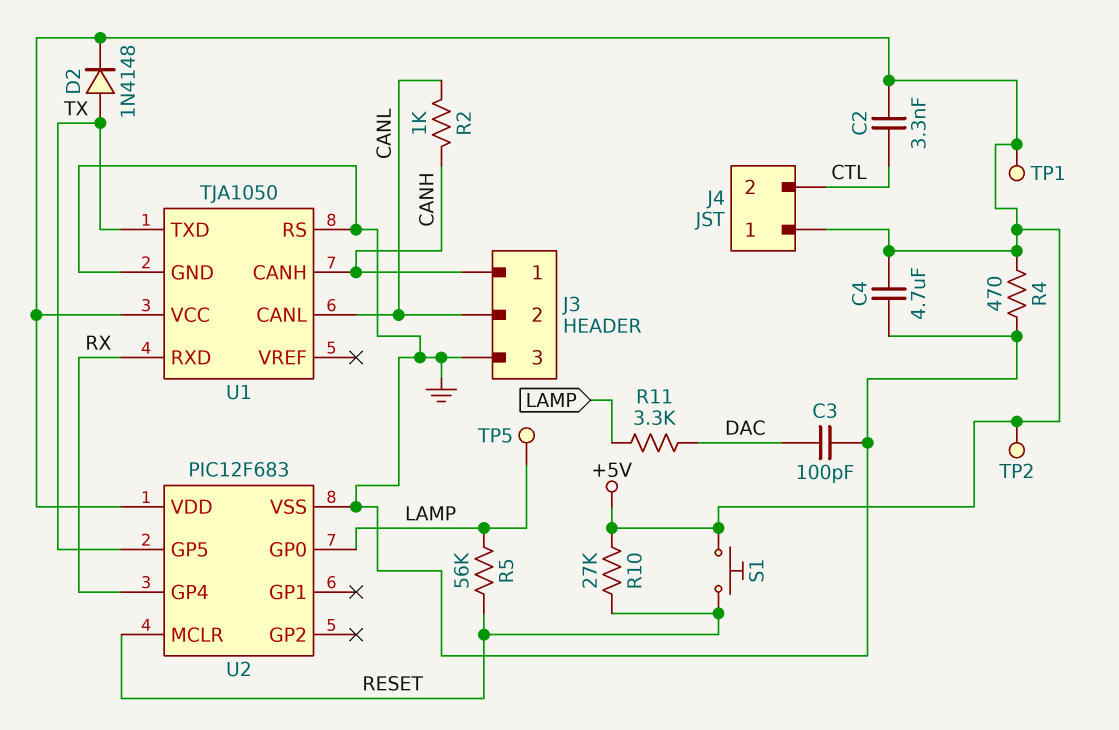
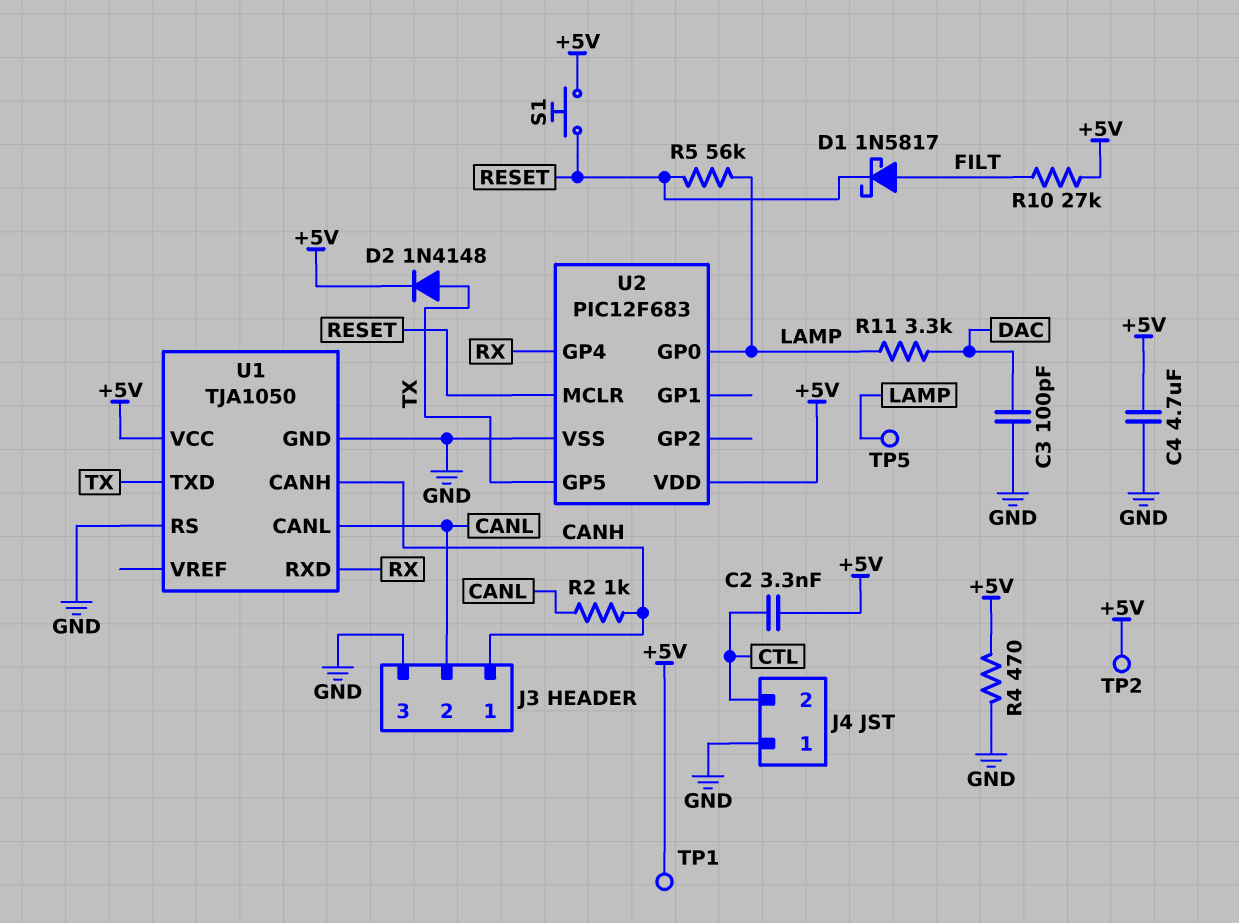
D1: none -> schottky 1N5817 (A FILT, K RESET)
J4 pin 1: +5V -> GND
R10: 27k (+5V, RESET) -> 27k (+5V, FILT)

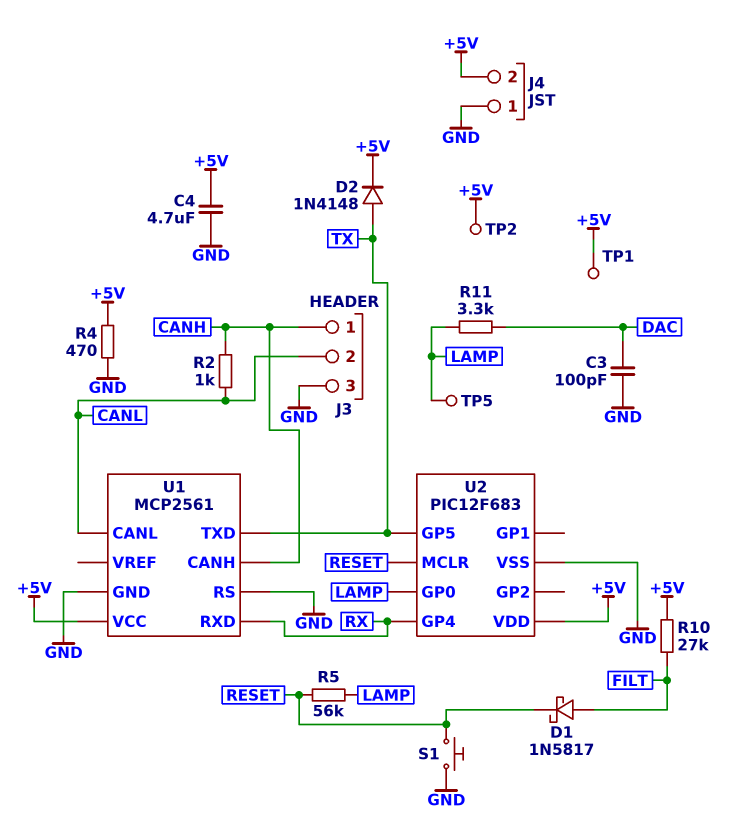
C2: 3.3nF (+5V, CTL) -> none
J4 pin 2: CTL -> +5V
S1: button (+5V, RESET) -> button (GND, RESET)
U1: TJA1050 -> MCP2561

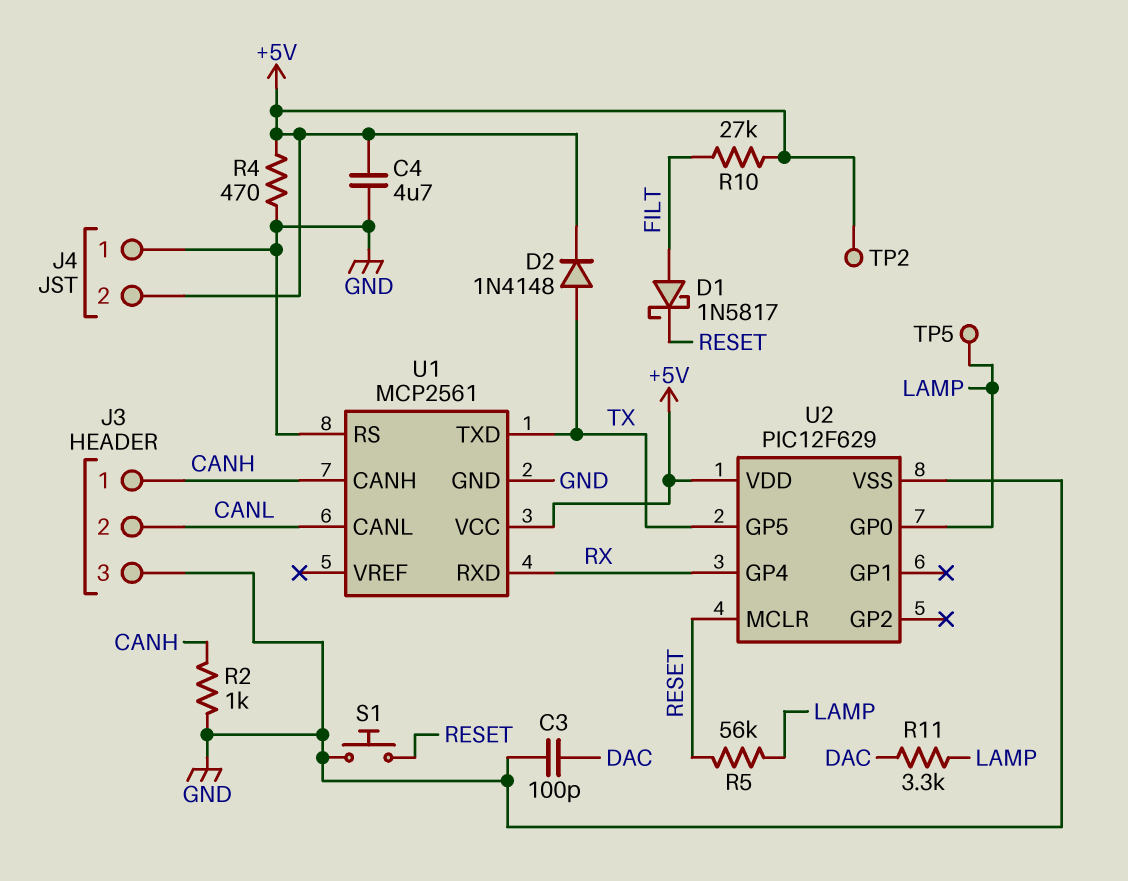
R2: 1k (CANH, CANL) -> 1k (CANH, GND)
TP1: test point (+5V) -> none
U2: PIC12F683 -> PIC12F629

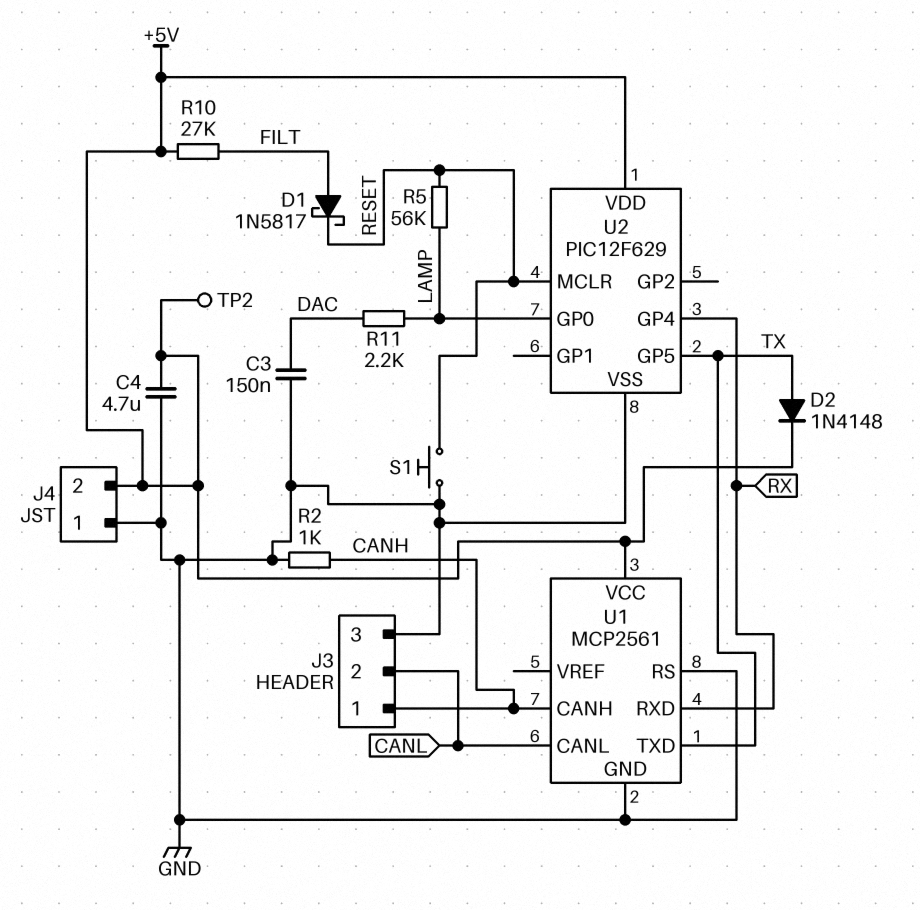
C3: 100pF (DAC, GND) -> 150nF (DAC, GND)
R4: 470 (+5V, GND) -> none
R11: 3.3k (DAC, LAMP) -> 2.2k (DAC, LAMP)
TP5: test point (LAMP) -> none

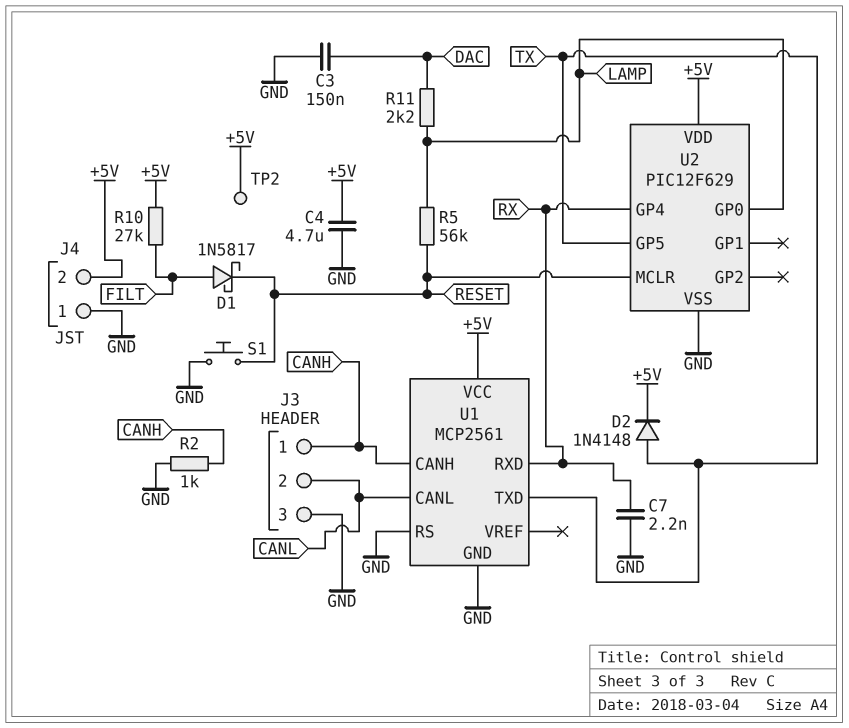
C7: none -> 2.2nF (GND, RX)

